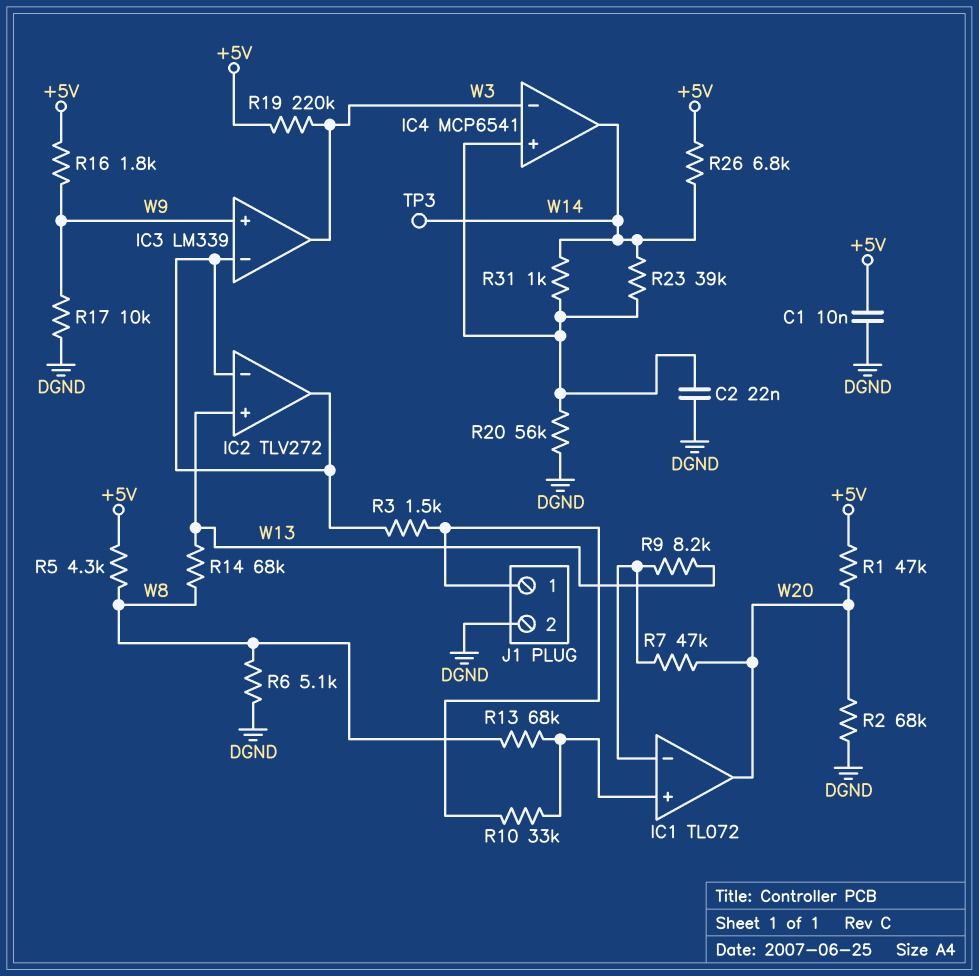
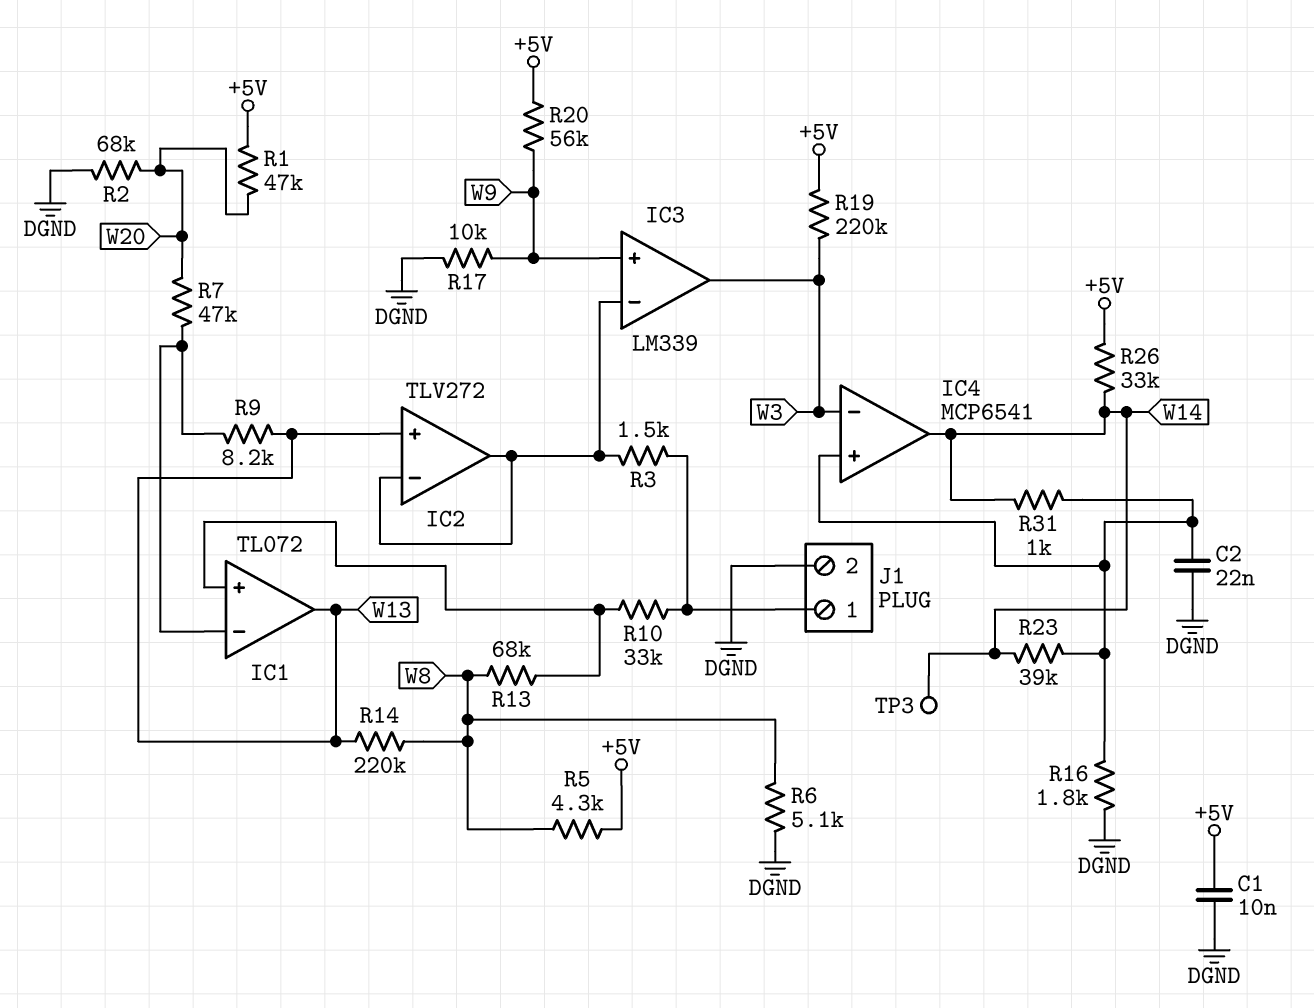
IC1 pin out: W20 -> W13
R14: 68k (W8, W13) -> 220k (W8, W13)
R16: 1.8k (+5V, W9) -> 1.8k (DGND, IC4/in+)
R20: 56k (DGND, IC4/in+) -> 56k (+5V, W9)
R26: 6.8k (+5V, W14) -> 33k (+5V, W14)

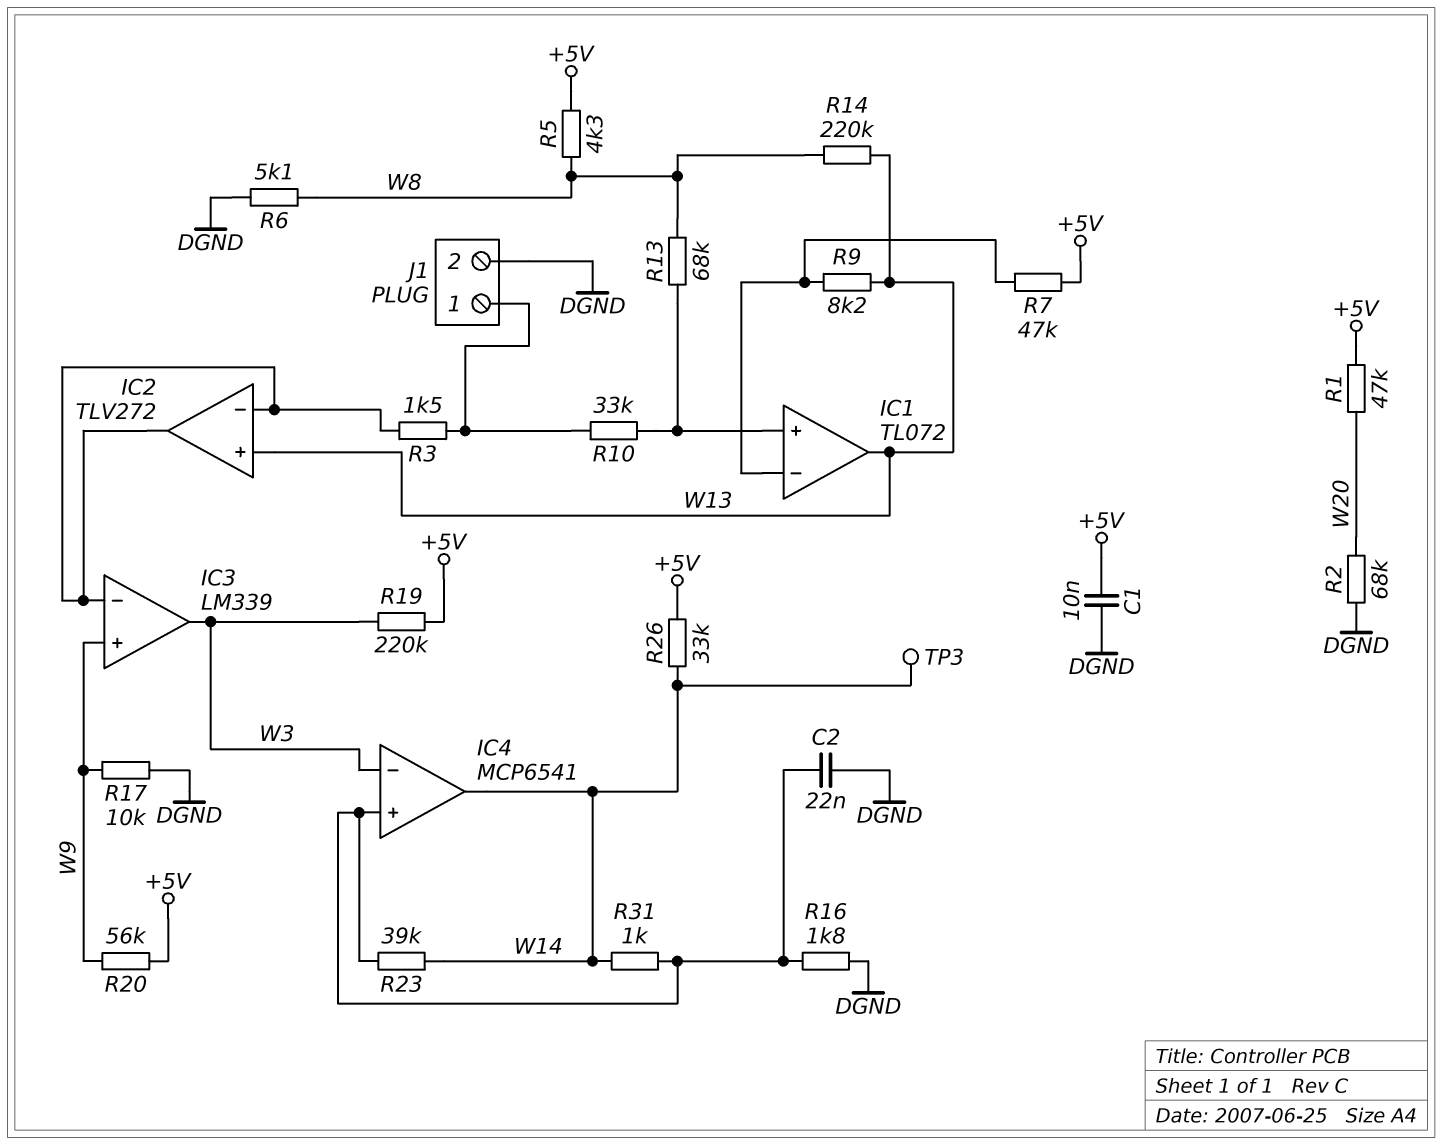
R7: 47k (IC1/in-, W20) -> 47k (+5V, IC1/in-)

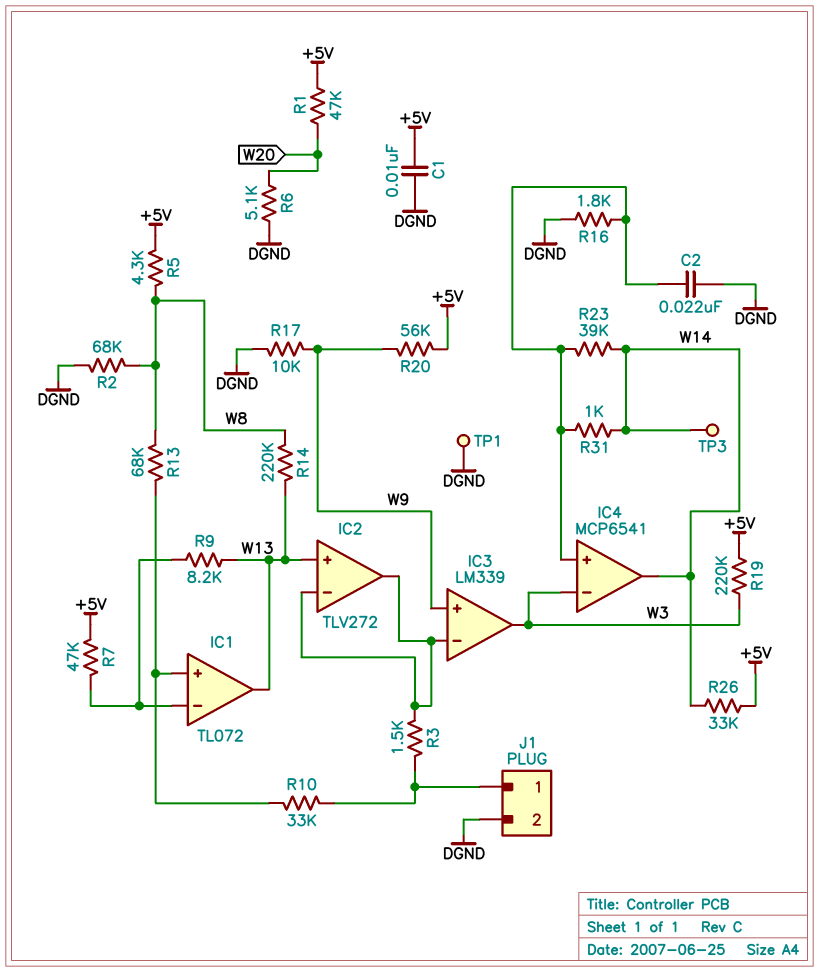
R2: 68k (DGND, W20) -> 68k (DGND, W8)
R6: 5.1k (DGND, W8) -> 5.1k (DGND, W20)
TP1: none -> test point (DGND)

